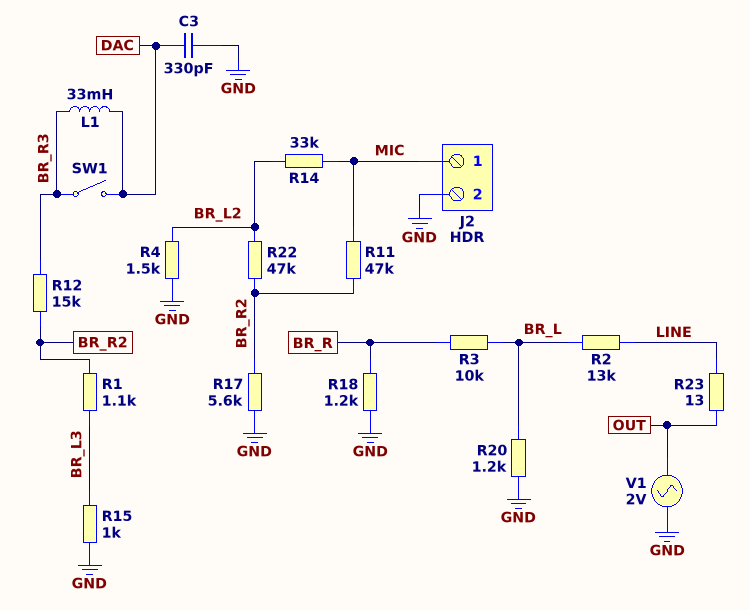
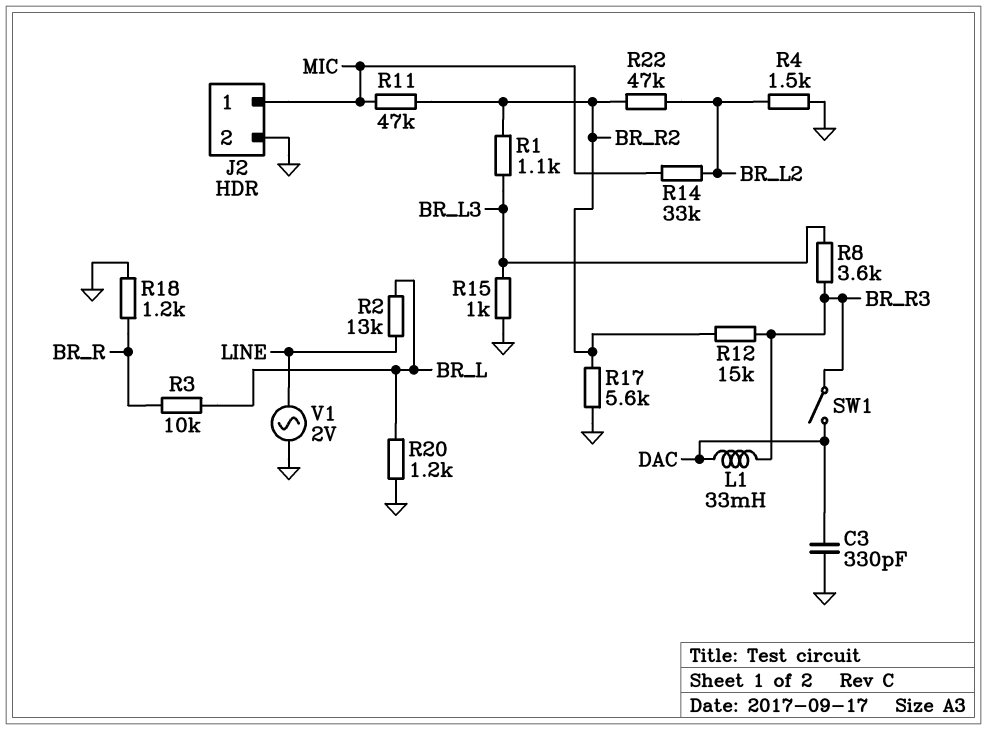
R8: none -> 3.6k (BR_L3, BR_R3)
R23: 13 (LINE, OUT) -> none
V1: AC 2V (GND, OUT) -> AC 2V (GND, LINE)

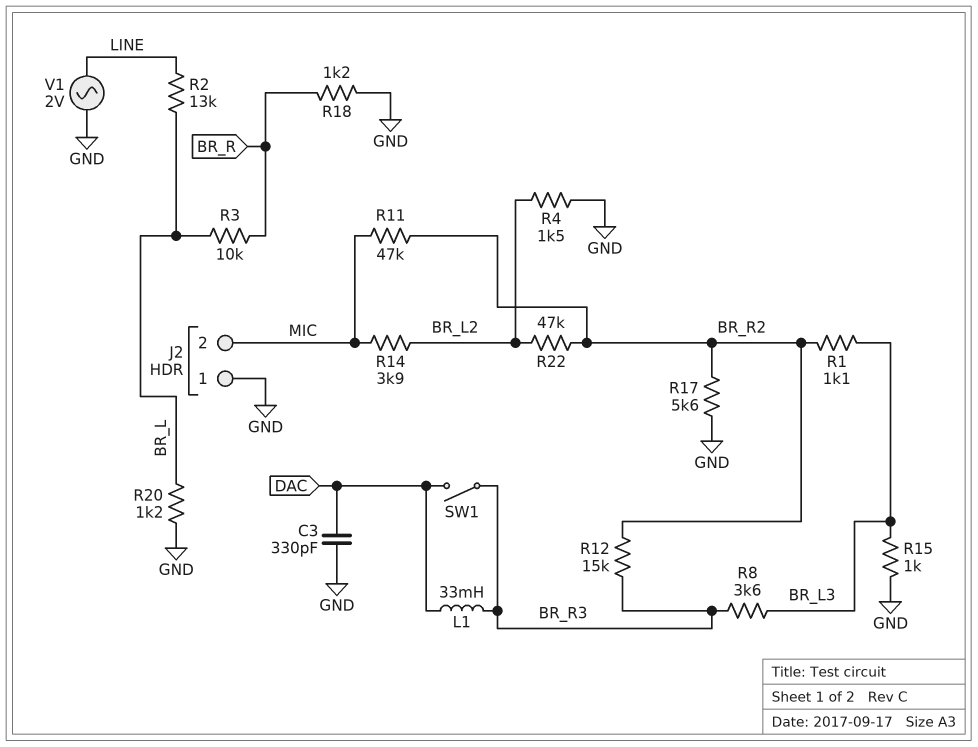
J2 pin 1: MIC -> GND
J2 pin 2: GND -> MIC
R14: 33k (BR_L2, MIC) -> 3.9k (BR_L2, MIC)

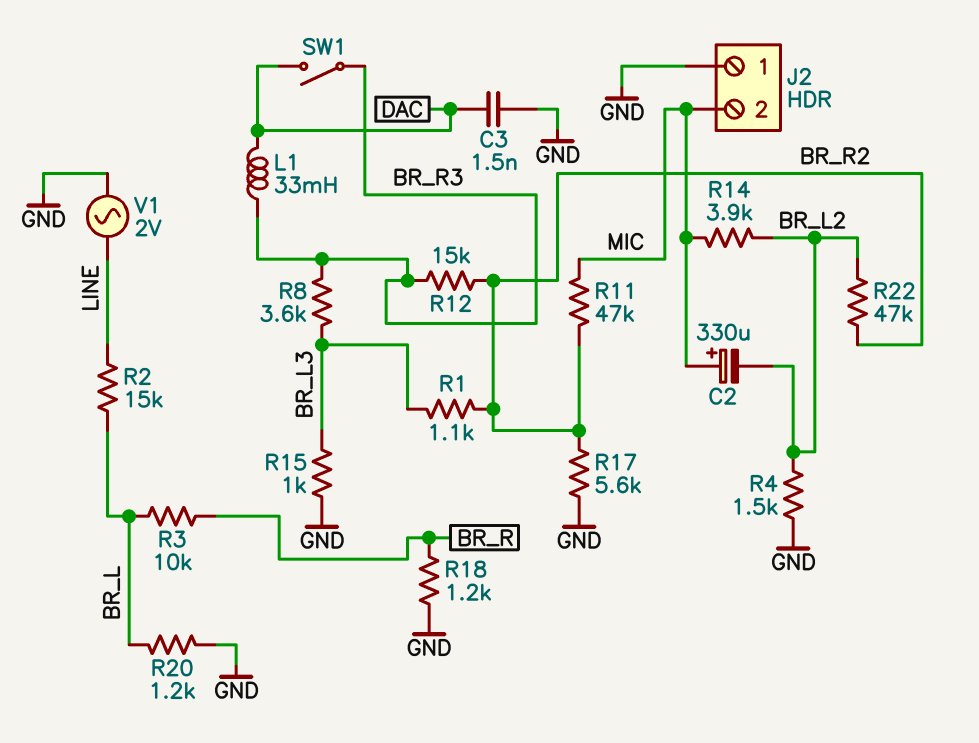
C2: none -> 330uF (plus MIC, minus BR_L2)
C3: 330pF (DAC, GND) -> 1.5nF (DAC, GND)
R2: 13k (BR_L, LINE) -> 15k (BR_L, LINE)

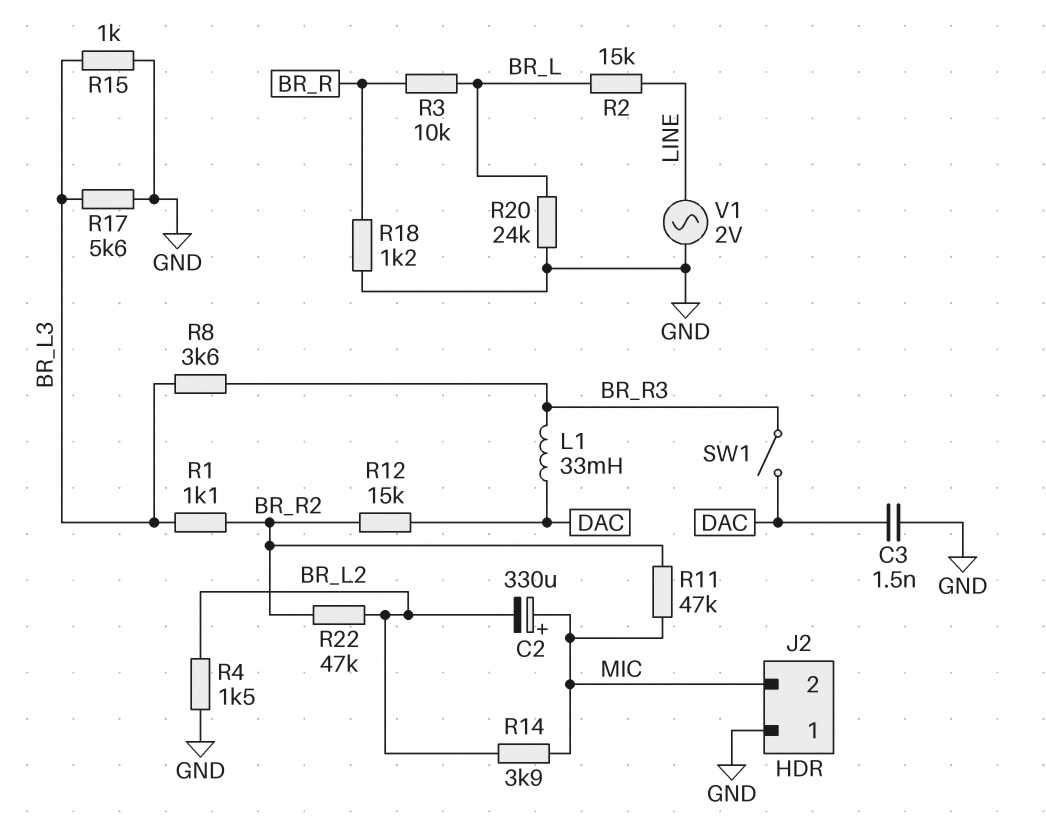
R12: 15k (BR_R2, BR_R3) -> 15k (BR_R2, DAC)
R17: 5.6k (BR_R2, GND) -> 5.6k (BR_L3, GND)
R20: 1.2k (BR_L, GND) -> 24k (BR_L, GND)

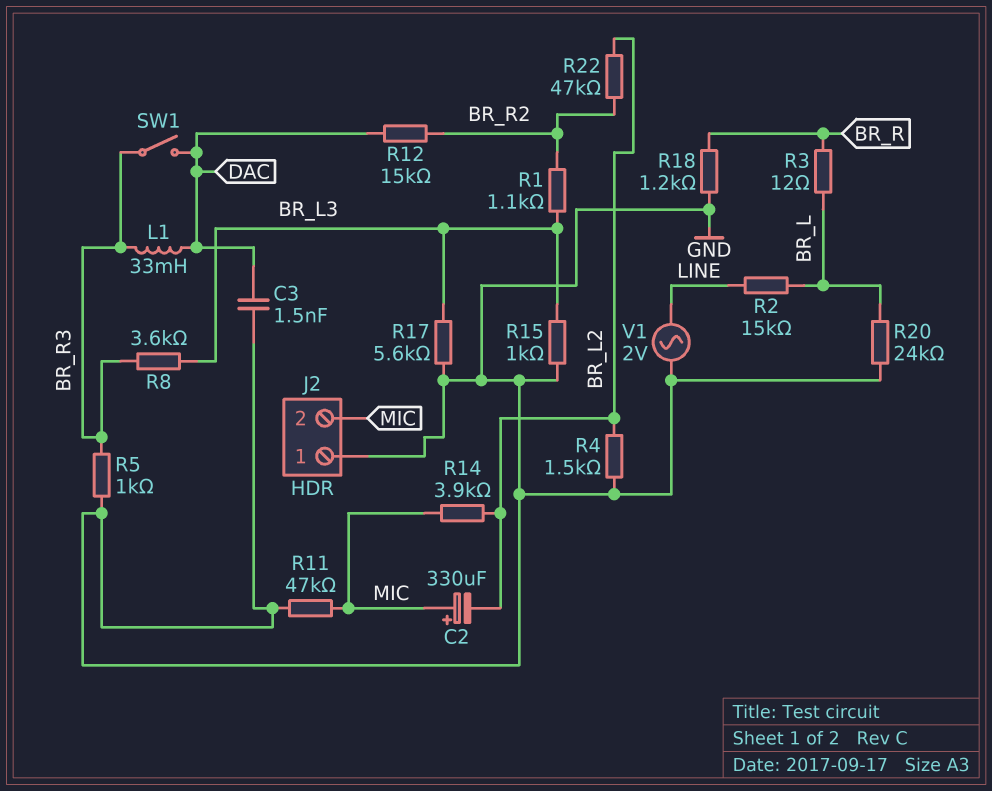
R3: 10k (BR_L, BR_R) -> 12 (BR_L, BR_R)
R5: none -> 1k (BR_R3, GND)
R11: 47k (BR_R2, MIC) -> 47k (GND, MIC)

